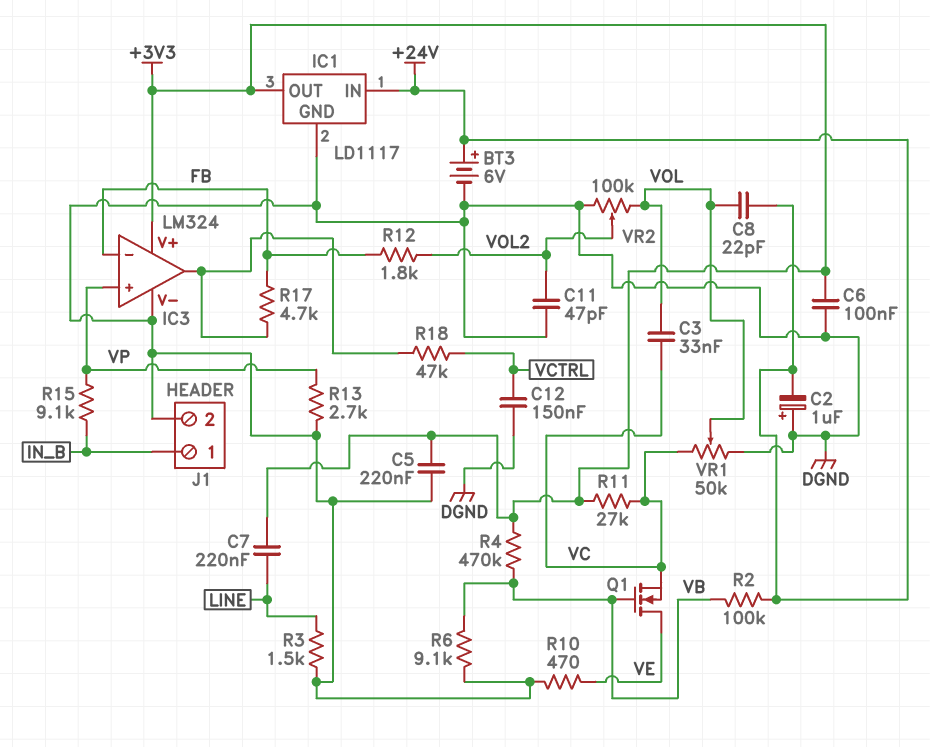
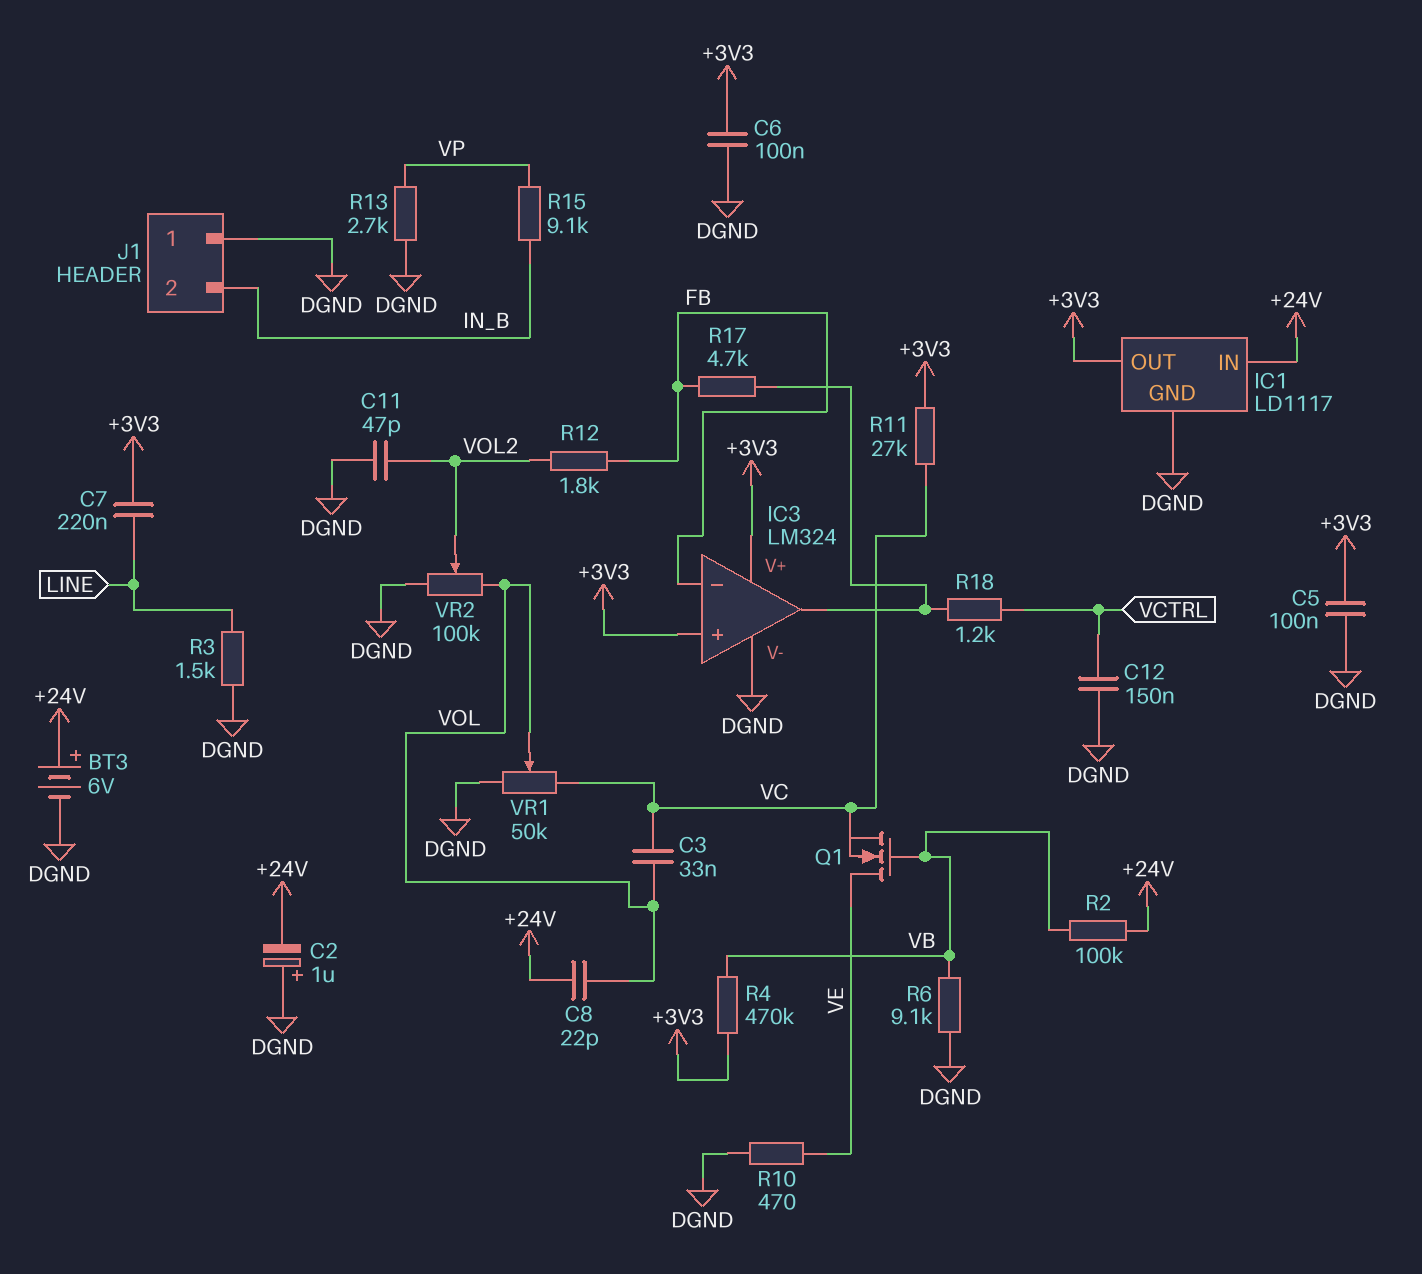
C5: 220nF (+3V3, DGND) -> 100nF (+3V3, DGND)
IC3 pin in+: VP -> +3V3
J1 pin 1: IN_B -> DGND
J1 pin 2: DGND -> IN_B
R18: 47k (IC3/out, VCTRL) -> 1.2k (IC3/out, VCTRL)

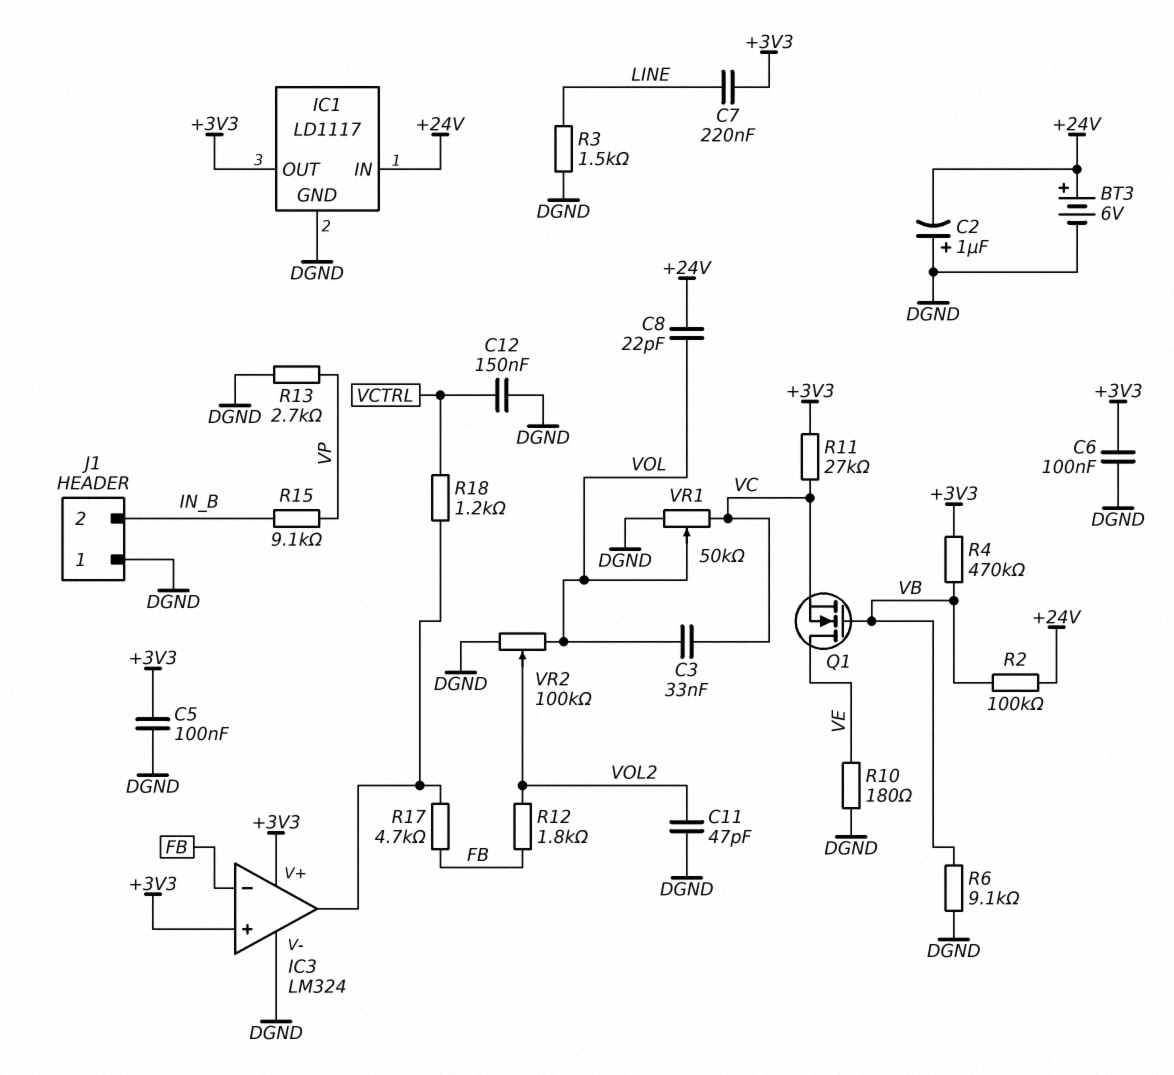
R10: 470 (DGND, VE) -> 180 (DGND, VE)

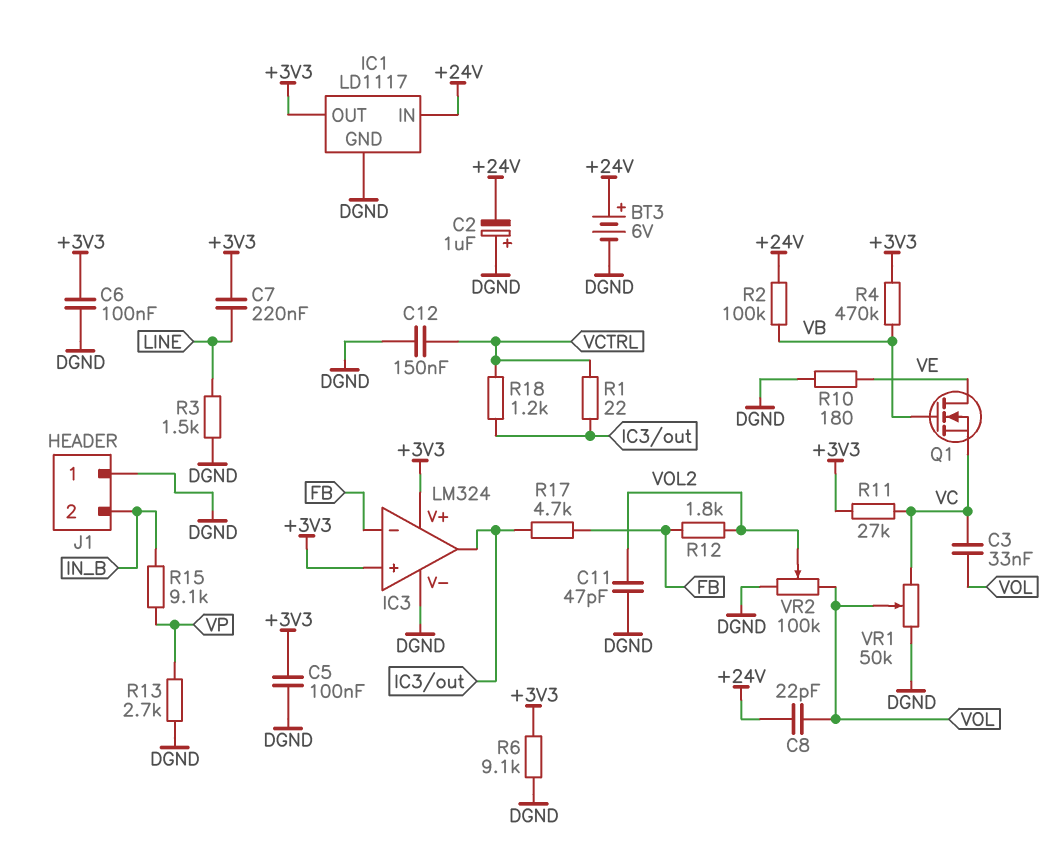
R1: none -> 22 (IC3/out, VCTRL)
R6: 9.1k (DGND, VB) -> 9.1k (+3V3, DGND)

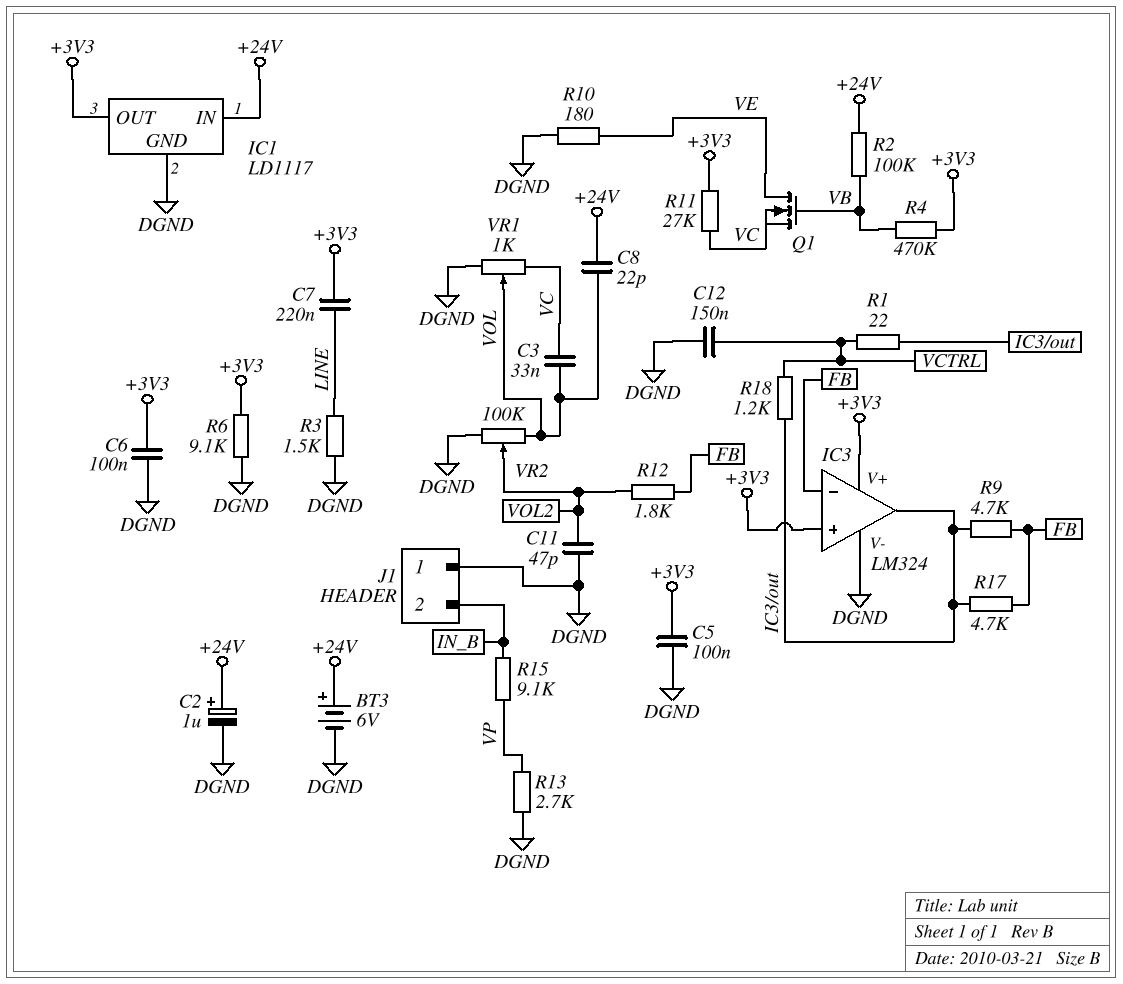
C2: 1uF (plus DGND, minus +24V) -> 1uF (plus +24V, minus DGND)
R9: none -> 4.7k (FB, IC3/out)
VR1: 50k (DGND, VC, wiper VOL) -> 1k (DGND, VC, wiper VOL)

